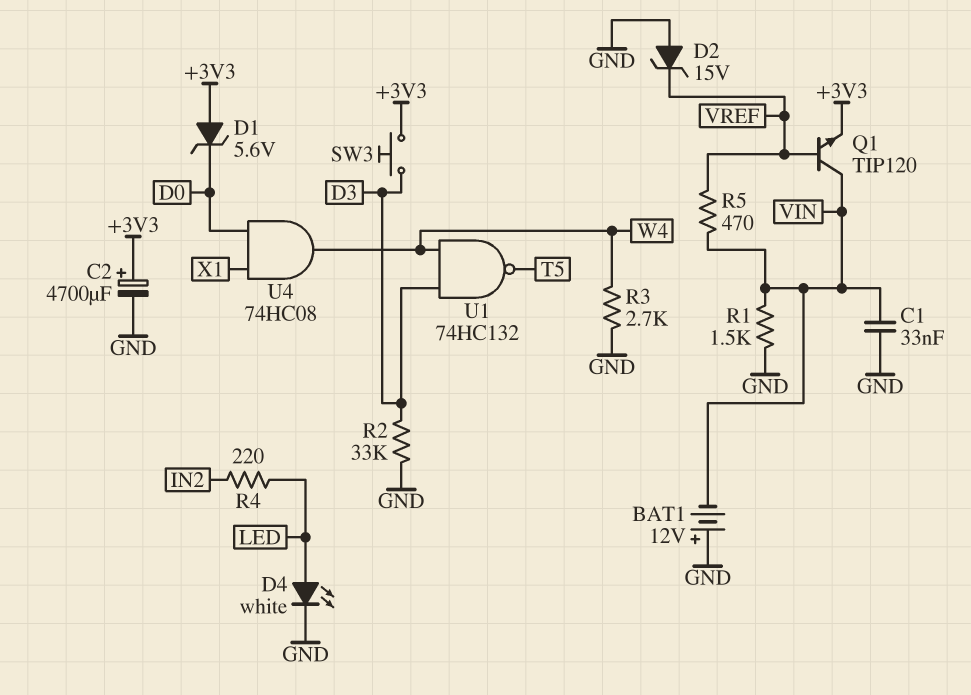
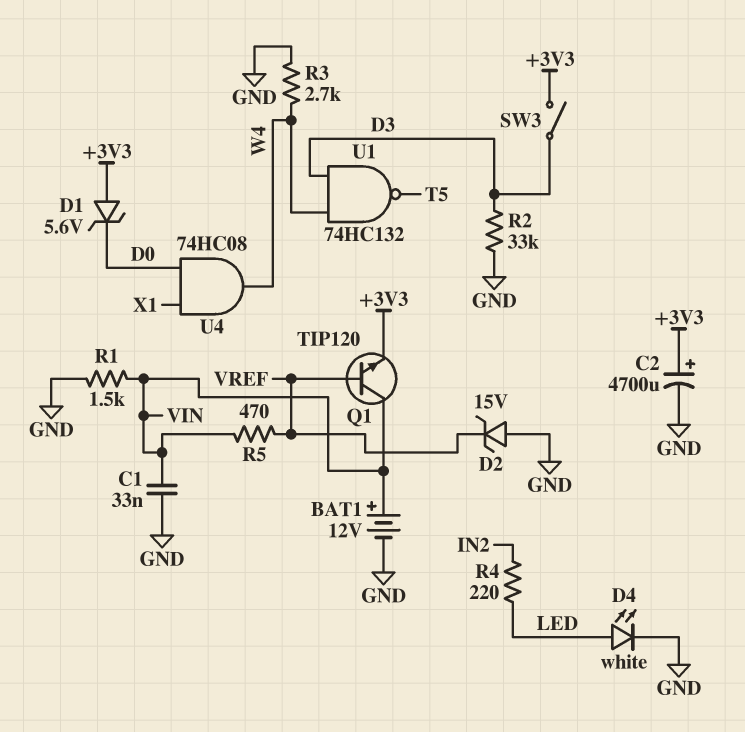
BAT1: 12V (plus GND, minus VIN) -> 12V (plus VIN, minus GND)
SW3: button (+3V3, D3) -> switch (+3V3, D3)

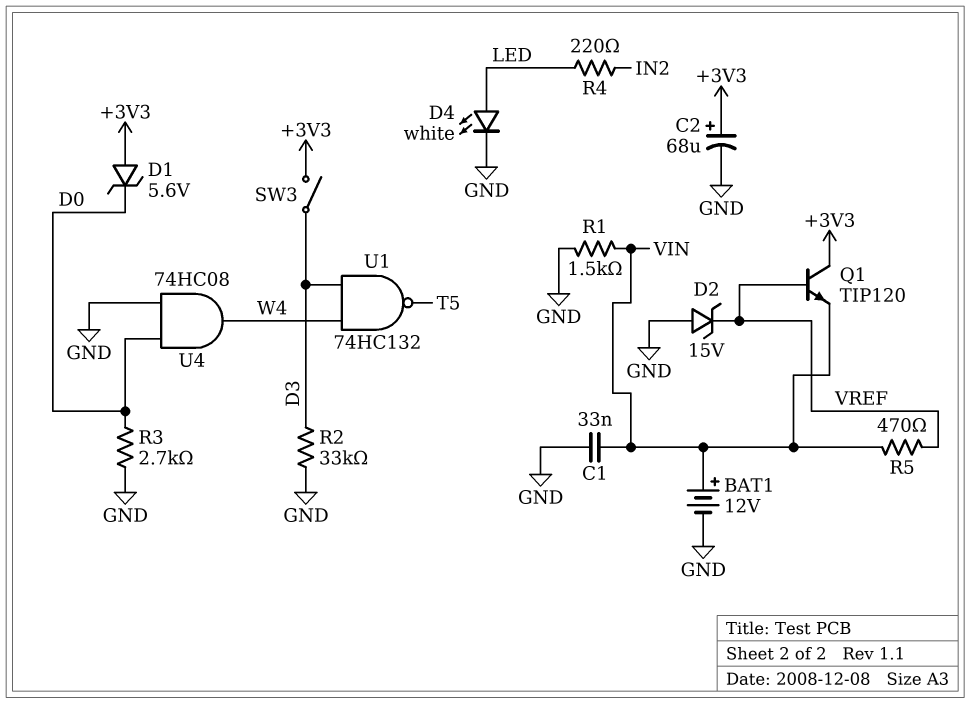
C2: 4700uF (plus +3V3, minus GND) -> 68uF (plus +3V3, minus GND)
Q1: NPN TIP120 (B VREF, C VIN, E +3V3) -> NPN TIP120 (B VREF, C +3V3, E VIN)
R3: 2.7k (GND, W4) -> 2.7k (D0, GND)
U4: AND 74HC08 (in D0, in X1, out W4) -> AND 74HC08 (in D0, in GND, out W4)

